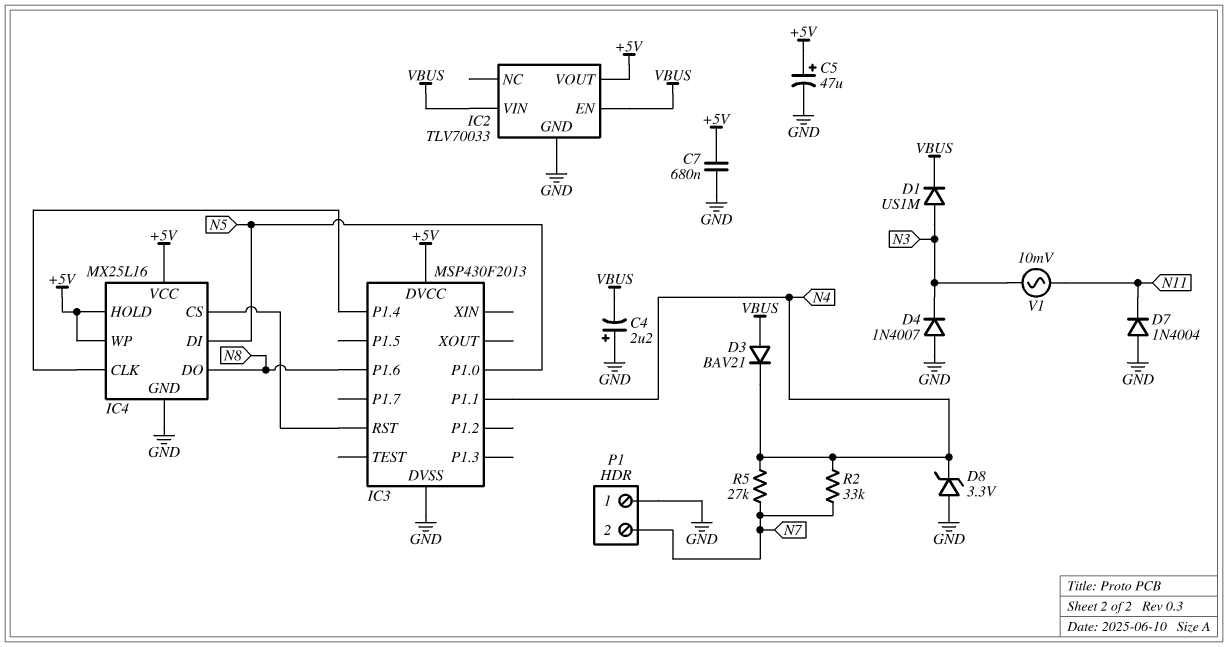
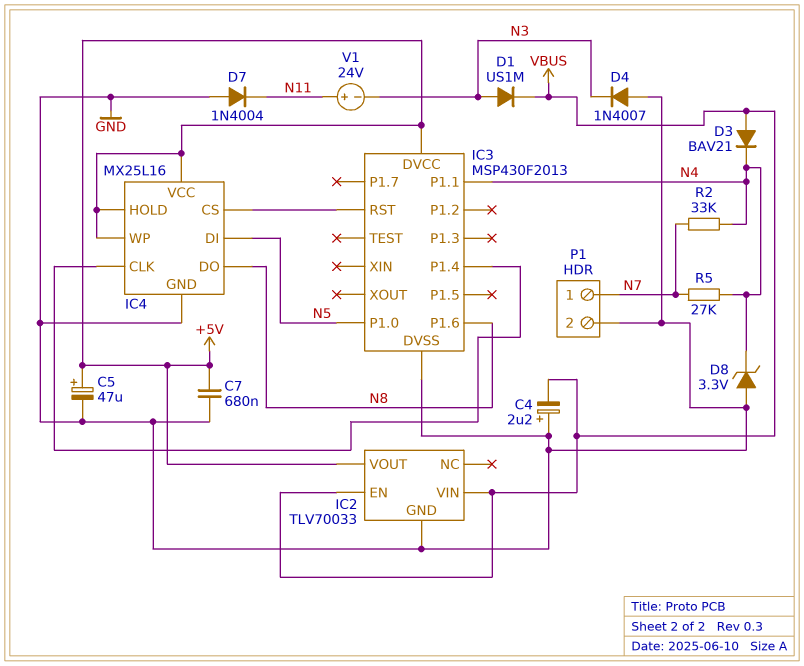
P1 pin 1: GND -> N7
P1 pin 2: N7 -> GND
V1: AC 10mV (N3, N11) -> 24V (plus N11, minus N3)

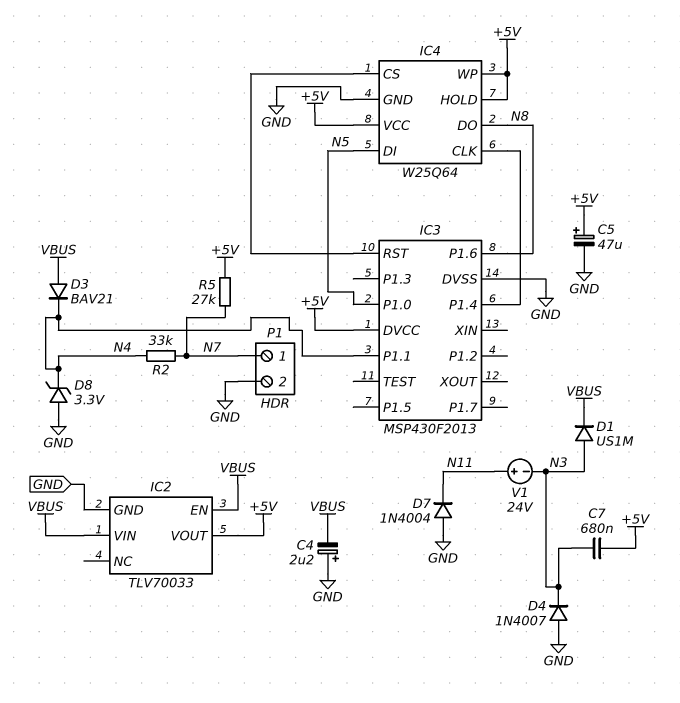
C7: 680nF (+5V, GND) -> 680nF (+5V, N3)
IC4: MX25L16 -> W25Q64
R5: 27k (N4, N7) -> 27k (+5V, N7)

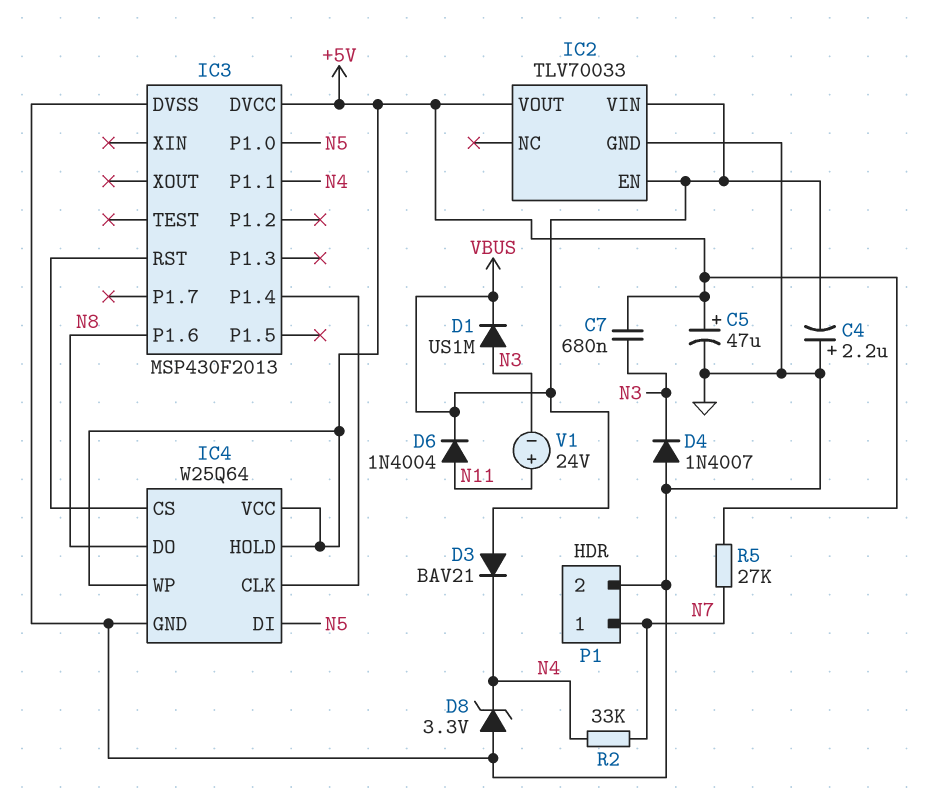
D6: none -> diode 1N4004 (A N11, K VBUS)
D7: diode 1N4004 (A GND, K N11) -> none

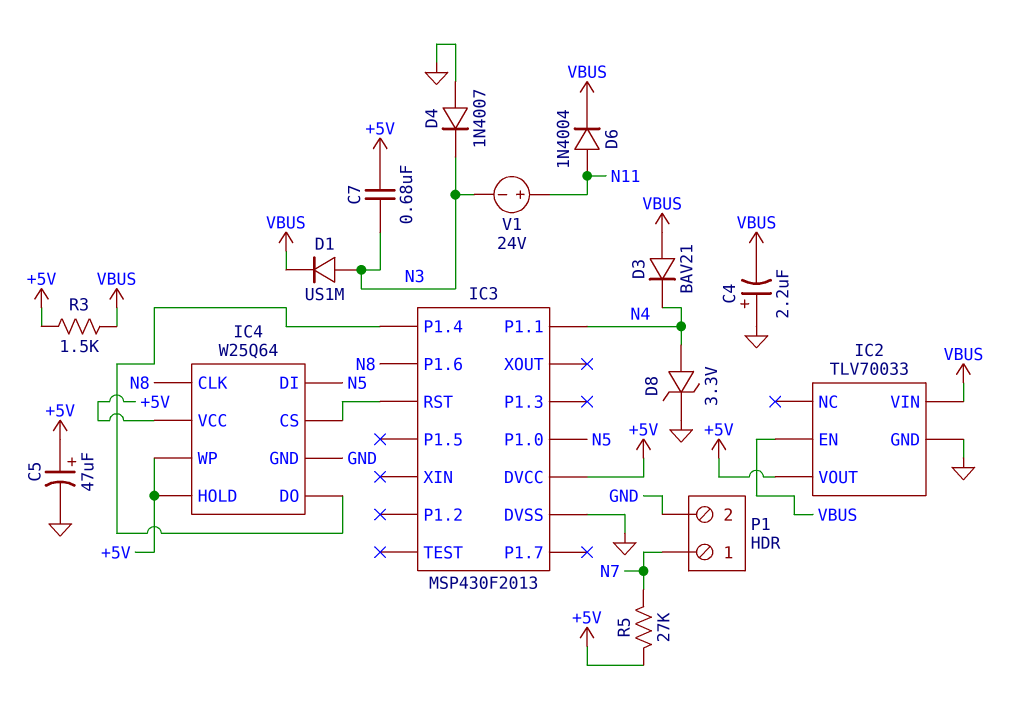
D8: zener 3.3V (A GND, K N4) -> zener 3.3V (A N4, K GND)
IC4 pin CLK: IC3/P1.4 -> N8
IC4 pin DO: N8 -> IC3/P1.4
R2: 33k (N4, N7) -> none
R3: none -> 1.5k (+5V, VBUS)

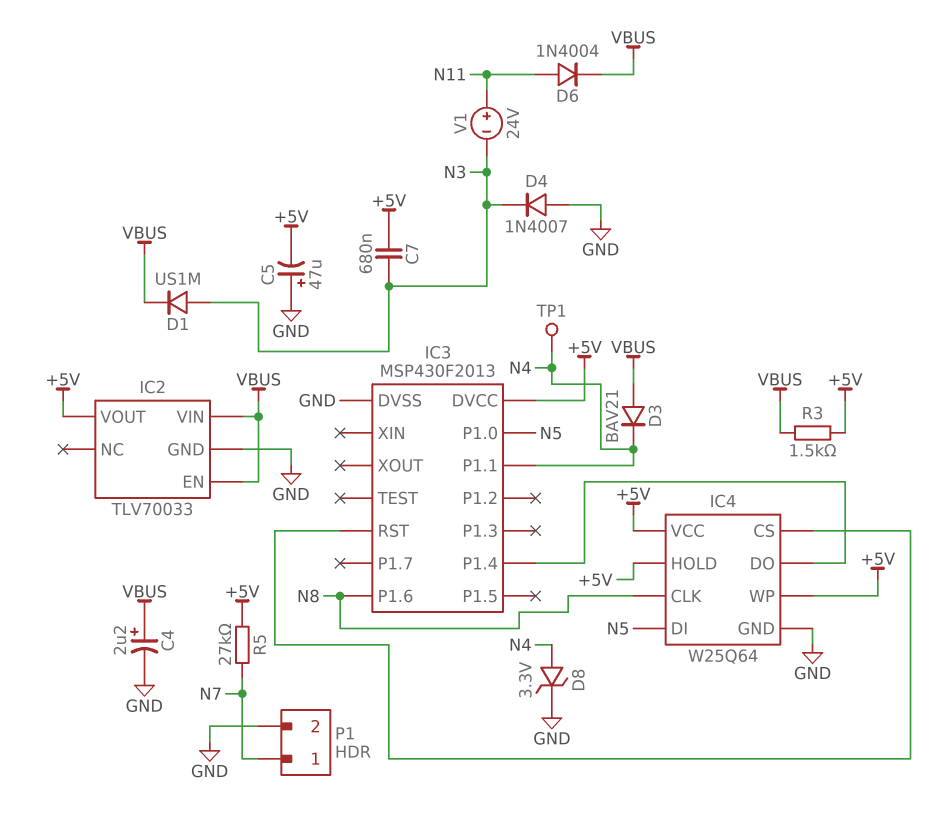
C4: 2.2uF (plus GND, minus VBUS) -> 2.2uF (plus VBUS, minus GND)
C5: 47uF (plus +5V, minus GND) -> 47uF (plus GND, minus +5V)
TP1: none -> test point (N4)

